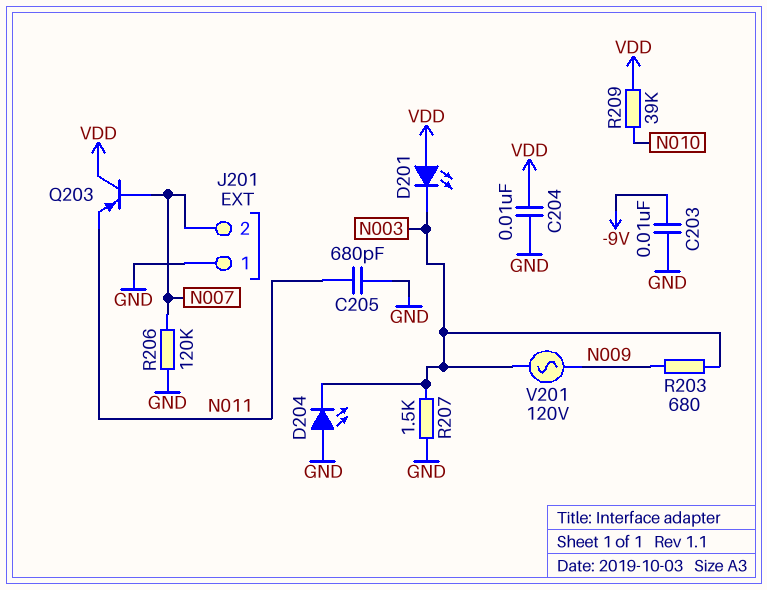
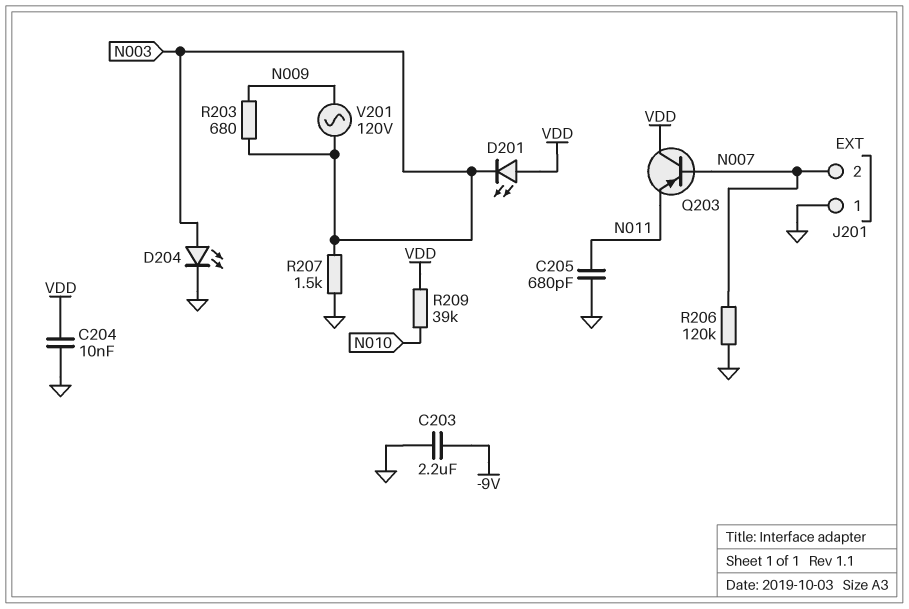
C203: 10nF (-9V, GND) -> 2.2uF (-9V, GND)
D204: LED (A GND, K N003) -> LED (A N003, K GND)

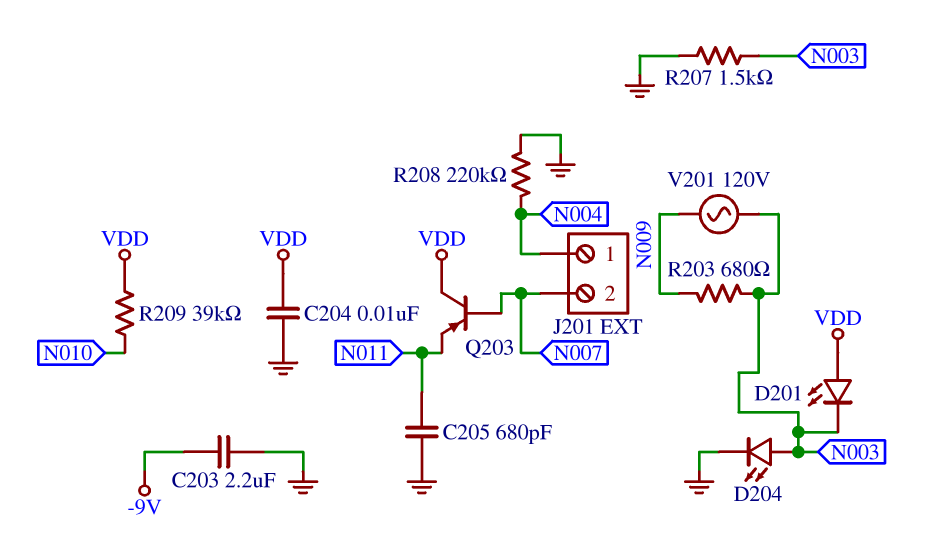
J201 pin 1: GND -> N004
R206: 120k (GND, N007) -> none
R208: none -> 220k (GND, N004)

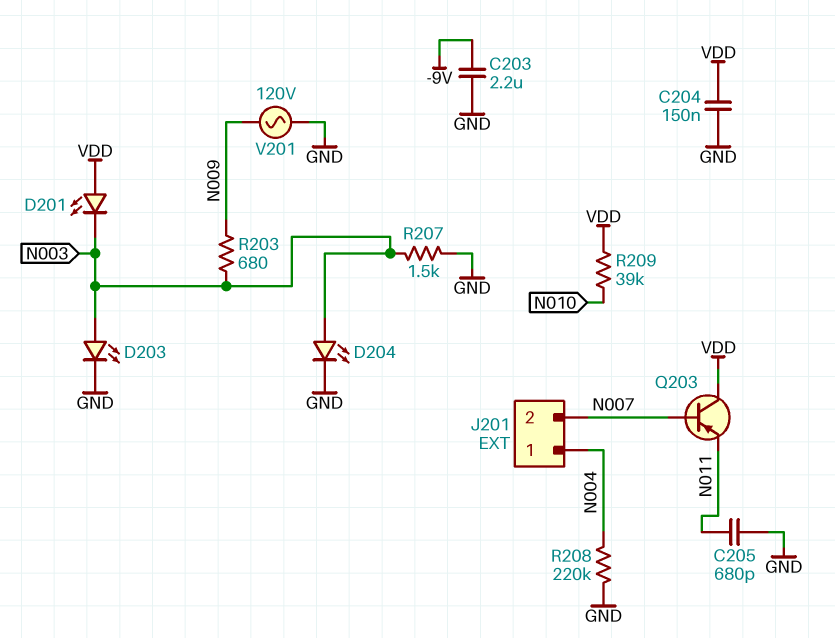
C204: 10nF (GND, VDD) -> 150nF (GND, VDD)
D203: none -> LED (A N003, K GND)
V201: AC 120V (N003, N009) -> AC 120V (GND, N009)

